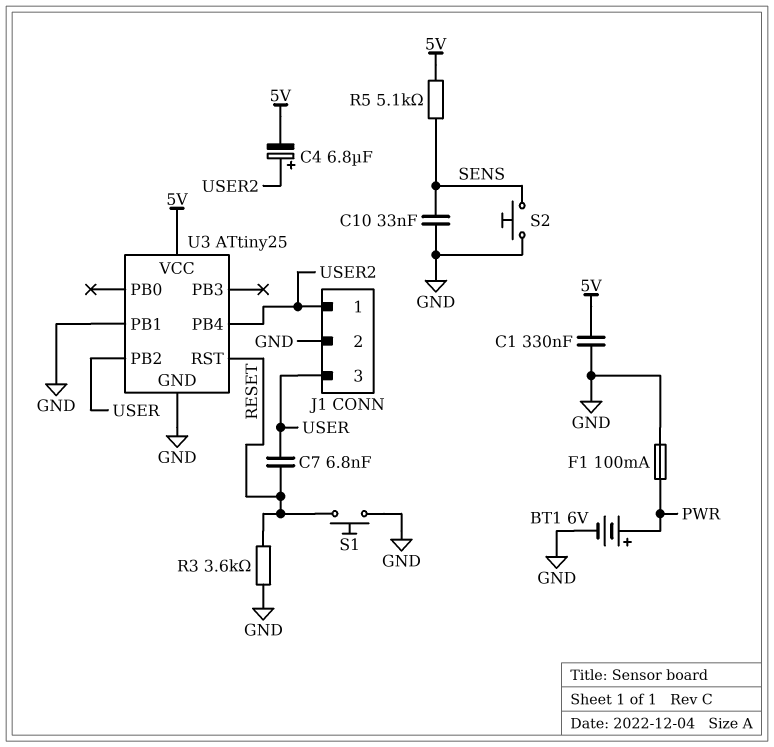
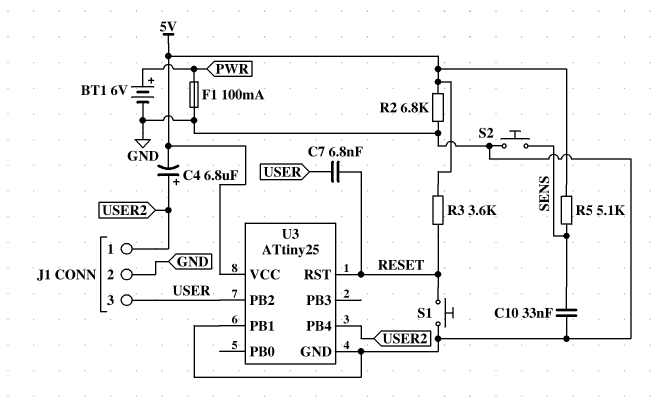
C1: 330nF (5V, GND) -> none
R2: none -> 6.8k (5V, GND)
R3: 3.6k (GND, RESET) -> 3.6k (5V, RESET)

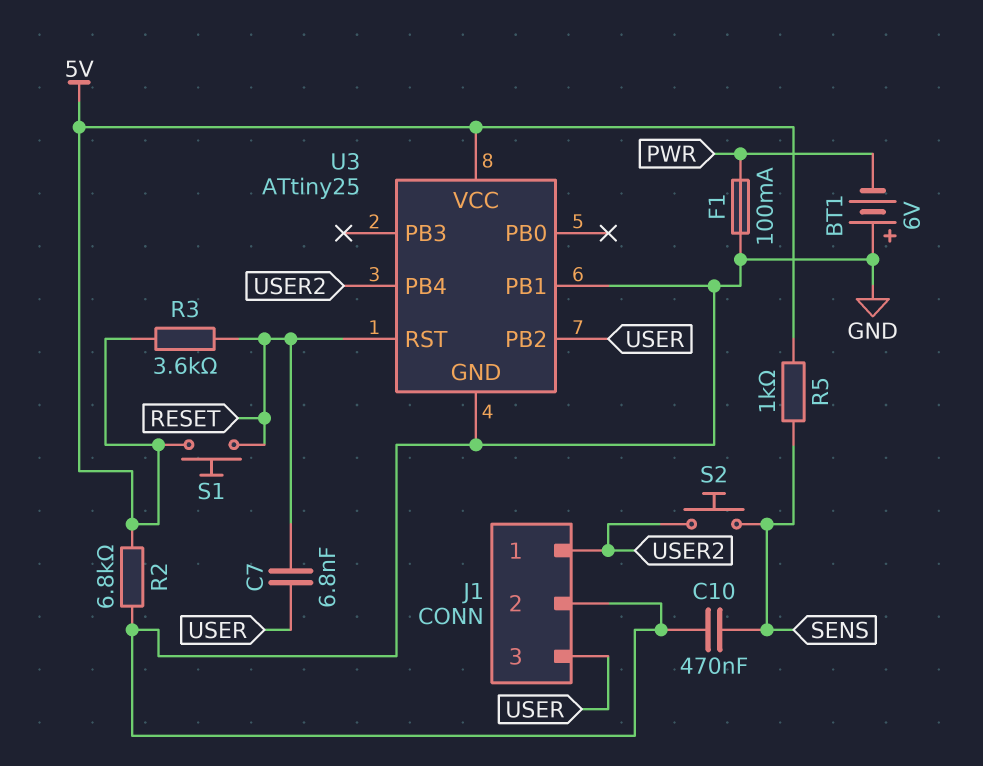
BT1: 6V (plus PWR, minus GND) -> 6V (plus GND, minus PWR)
C4: 6.8uF (plus USER2, minus 5V) -> none
C10: 33nF (GND, SENS) -> 470nF (GND, SENS)
R5: 5.1k (5V, SENS) -> 1k (5V, SENS)
S1: button (GND, RESET) -> button (5V, RESET)
S2: button (GND, SENS) -> button (SENS, USER2)

